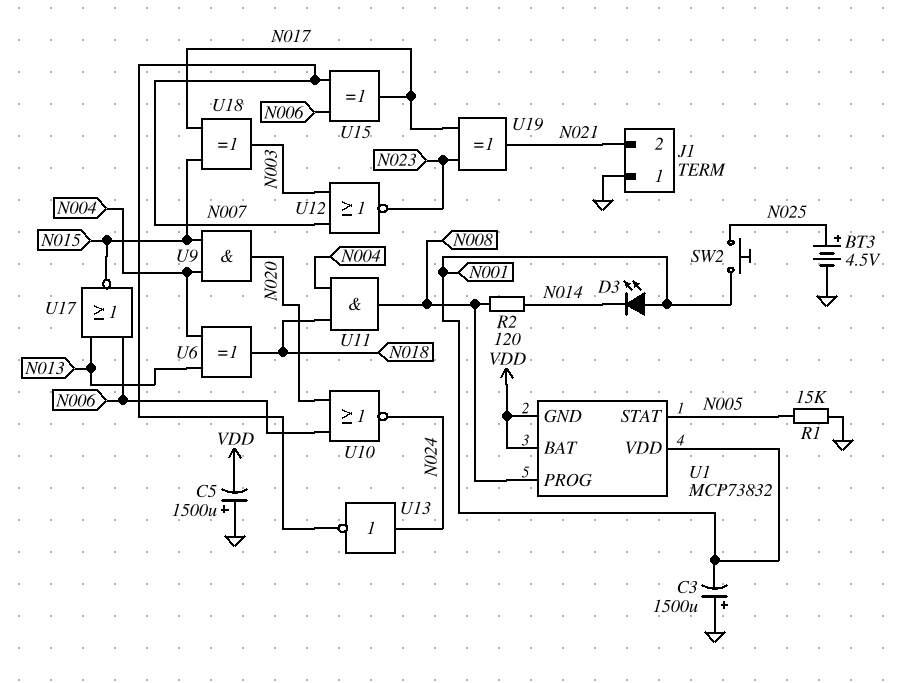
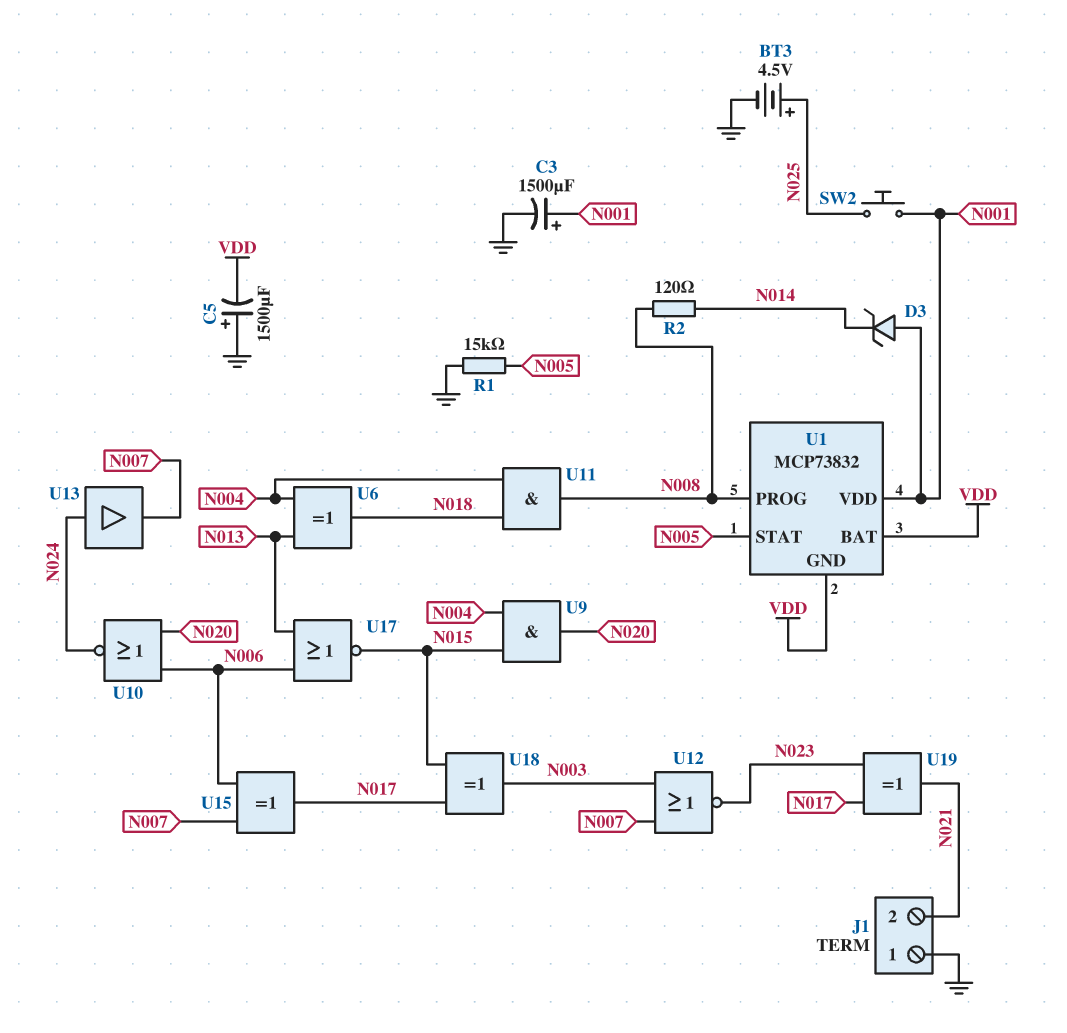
C3: 1500uF (plus GND, minus N001) -> 1500uF (plus N001, minus GND)
D3: LED (A N001, K N014) -> zener (A N001, K N014)
U13: NOT (in N024, out N007) -> buffer (in N024, out N007)

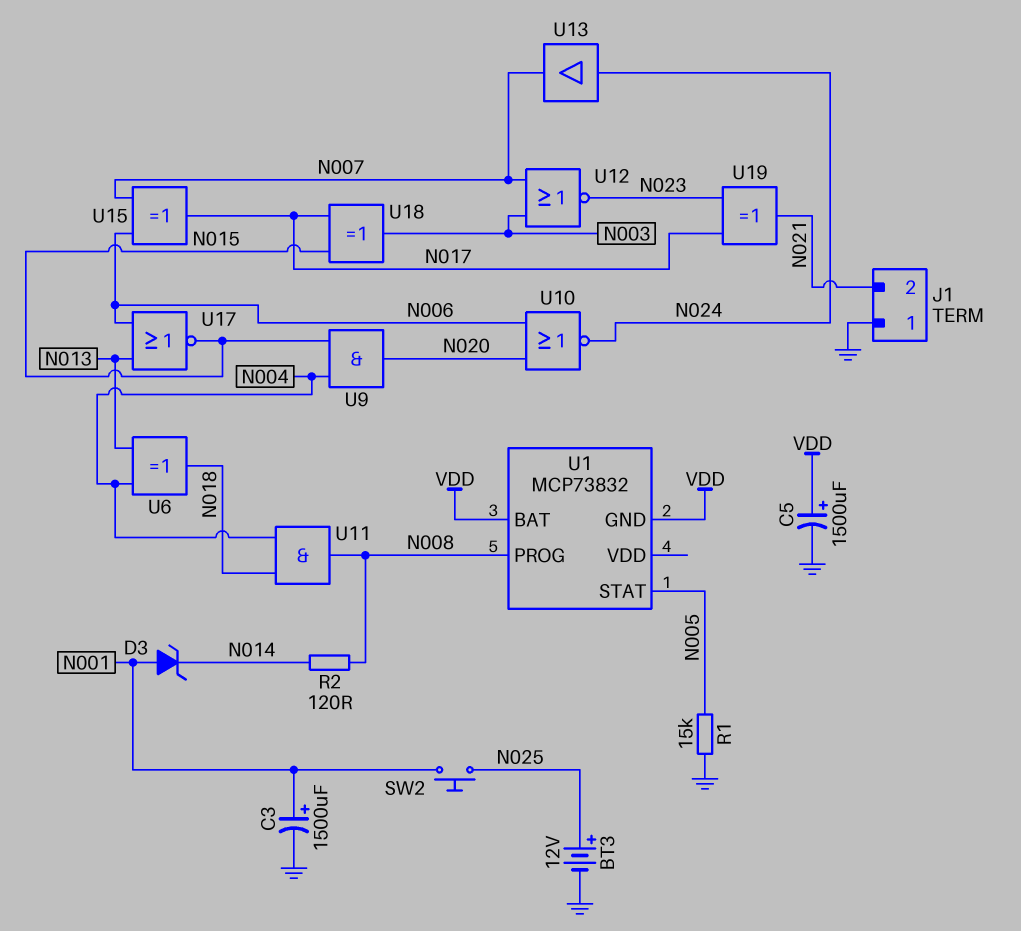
BT3: 4.5V (plus N025, minus GND) -> 12V (plus N025, minus GND)
C5: 1500uF (plus GND, minus VDD) -> 1500uF (plus VDD, minus GND)
U1 pin VDD: N001 -> none

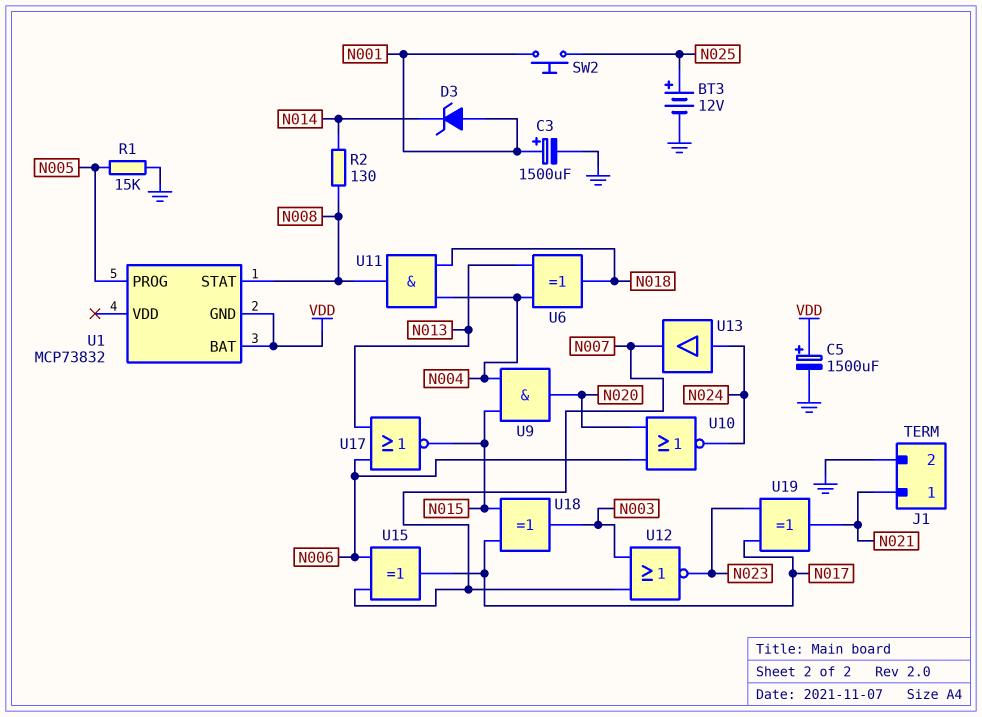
J1 pin 1: GND -> N021
J1 pin 2: N021 -> GND
R2: 120 (N008, N014) -> 130 (N008, N014)
U1 pin PROG: N008 -> N005
U1 pin STAT: N005 -> N008

